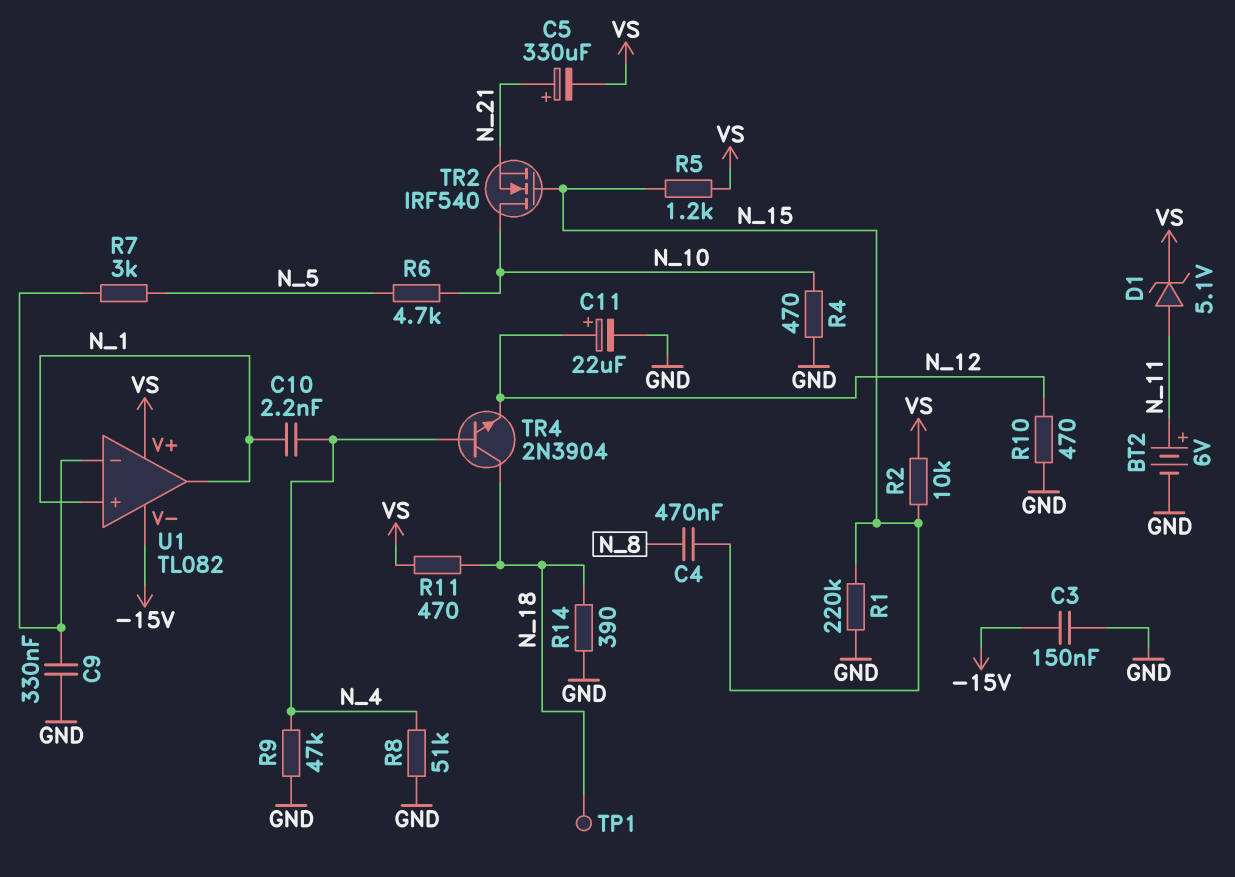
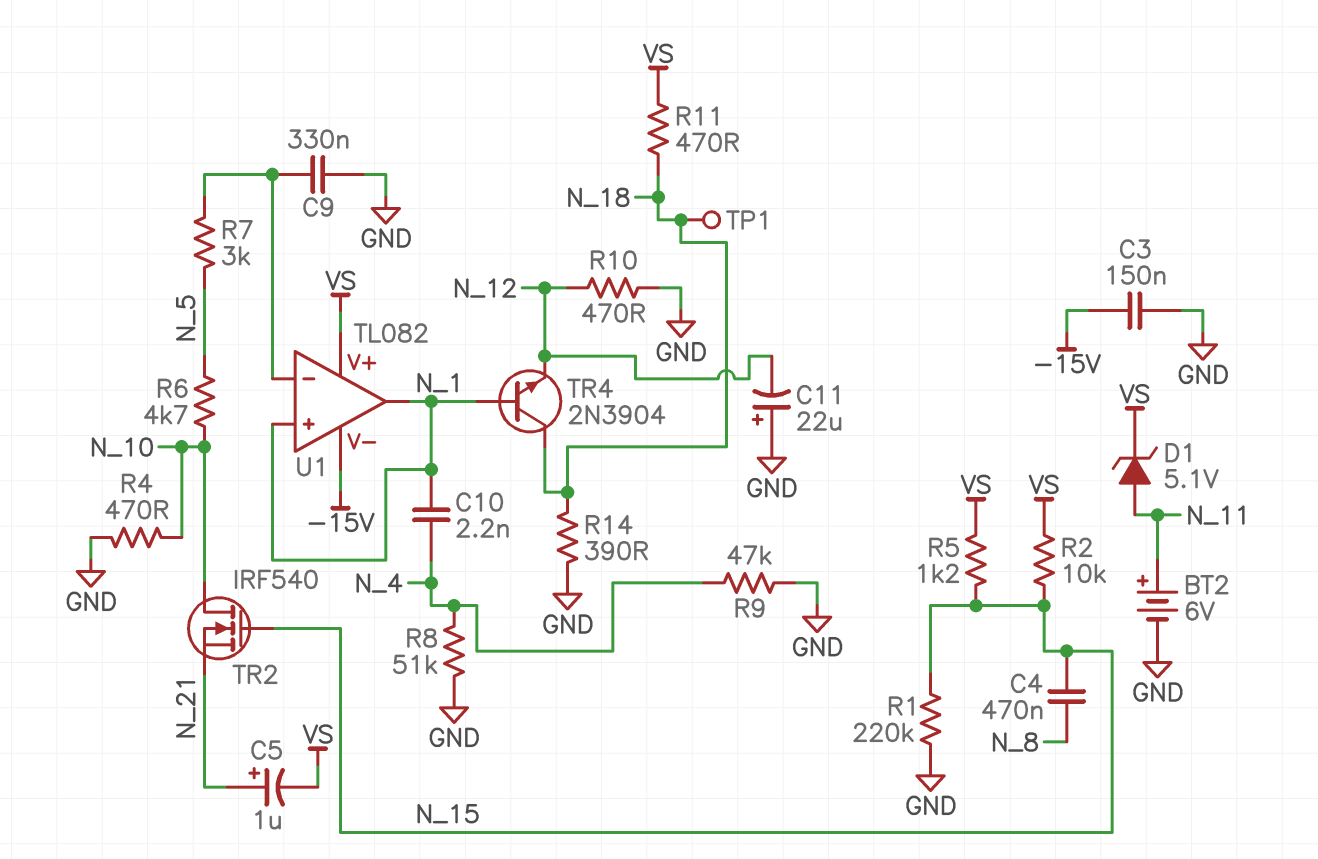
C5: 330uF (plus N_21, minus VS) -> 1uF (plus N_21, minus VS)
C11: 22uF (plus N_12, minus GND) -> 22uF (plus GND, minus N_12)
TR4: NPN 2N3904 (B N_4, C N_18, E N_12) -> NPN 2N3904 (B N_1, C N_18, E N_12)

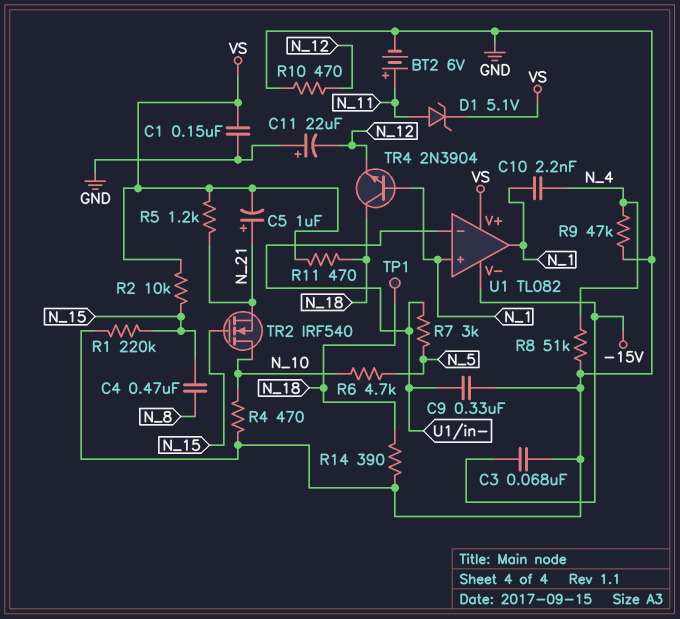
C1: none -> 150nF (GND, VS)
C3: 150nF (-15V, GND) -> 68nF (-15V, GND)
R5: 1.2k (N_15, VS) -> 1.2k (N_21, VS)

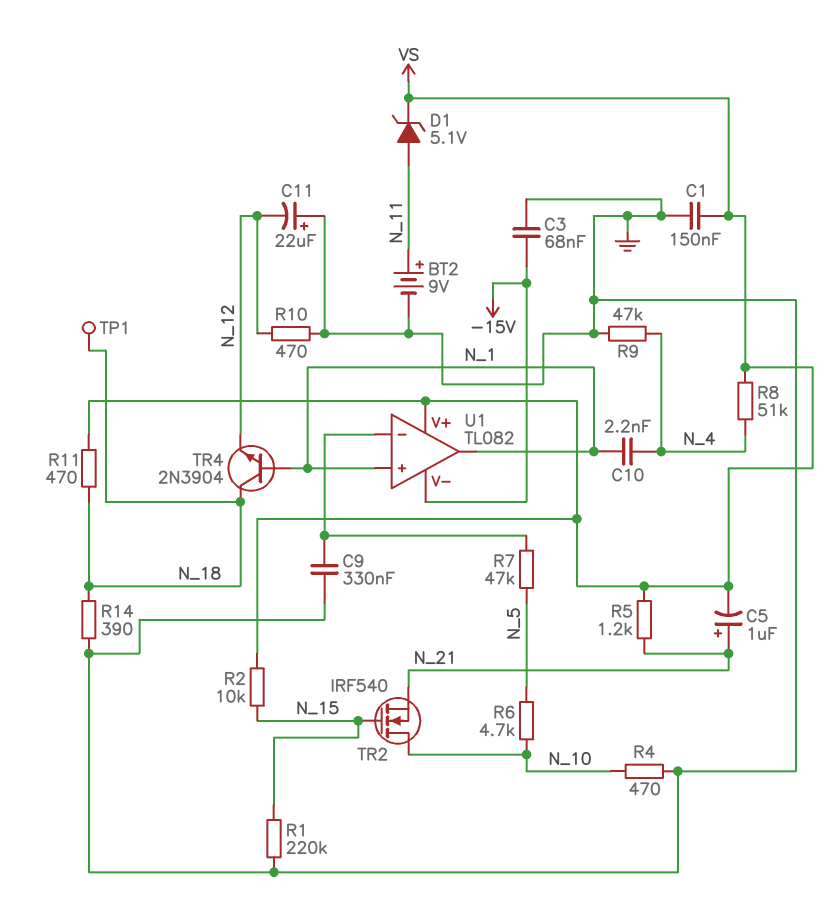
BT2: 6V (plus N_11, minus GND) -> 9V (plus N_11, minus GND)
C4: 470nF (N_8, N_15) -> none
R7: 3k (N_5, U1/in-) -> 47k (N_5, U1/in-)
R8: 51k (GND, N_4) -> 51k (N_4, VS)

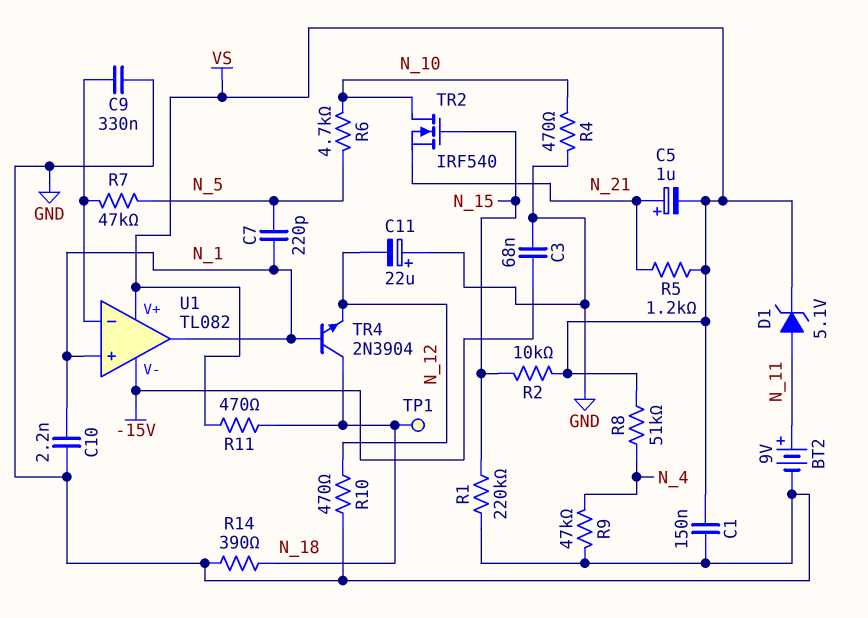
C7: none -> 220pF (N_1, N_5)
C10: 2.2nF (N_1, N_4) -> 2.2nF (GND, N_1)

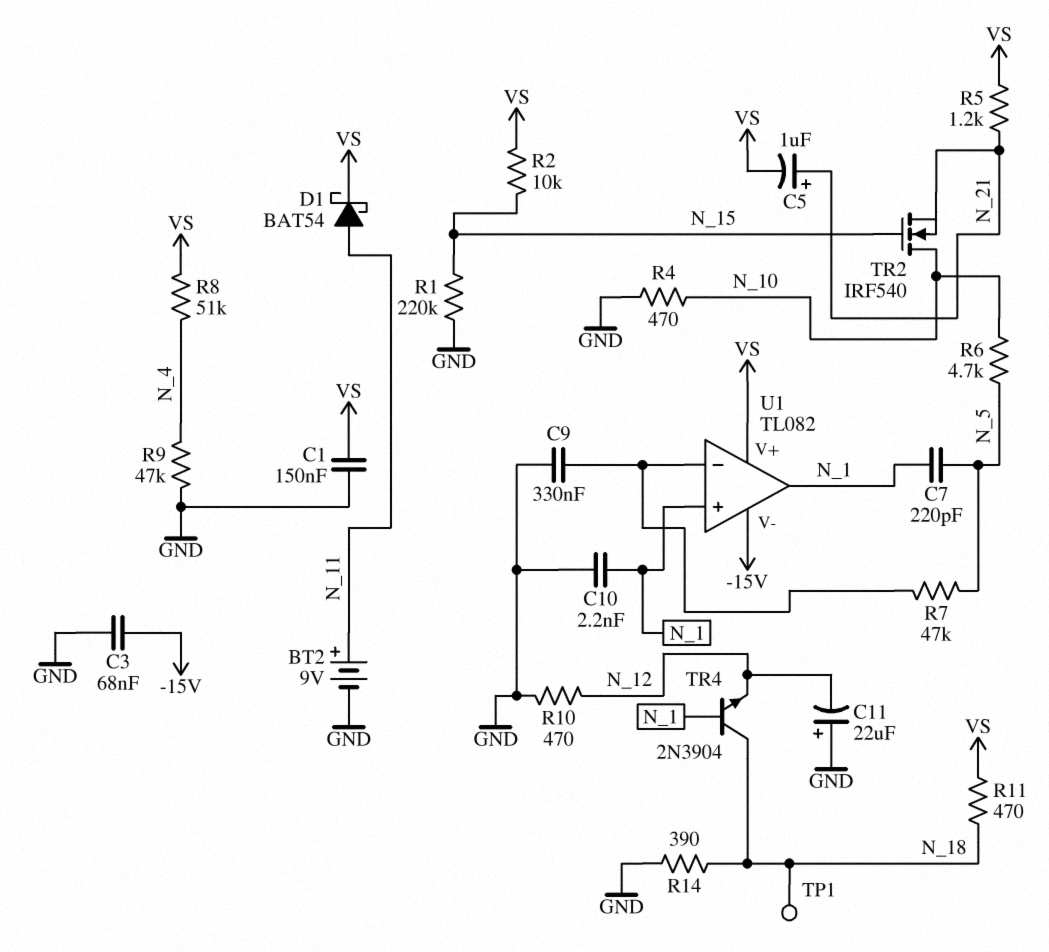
D1: zener 5.1V (A N_11, K VS) -> schottky BAT54 (A N_11, K VS)

